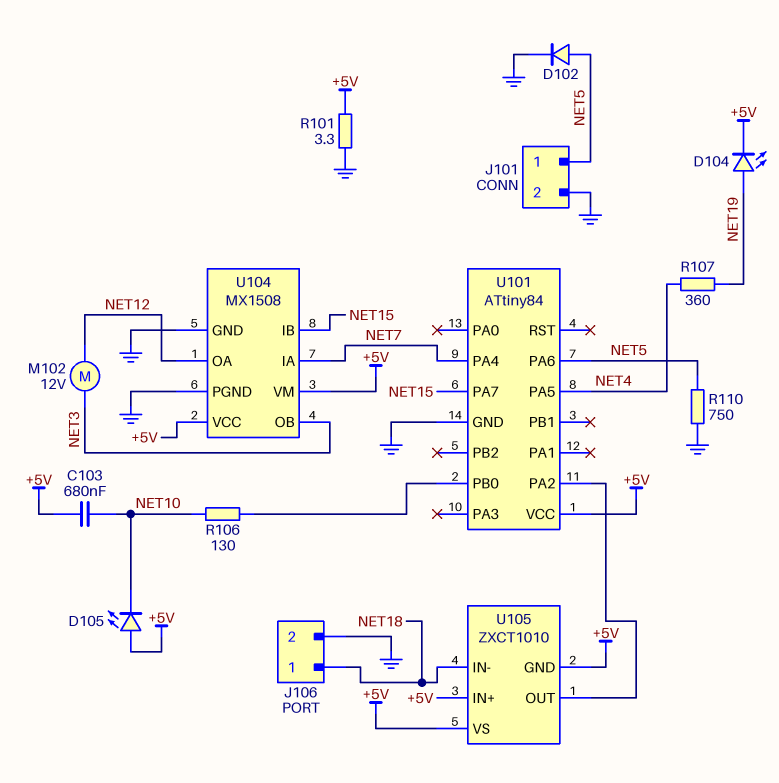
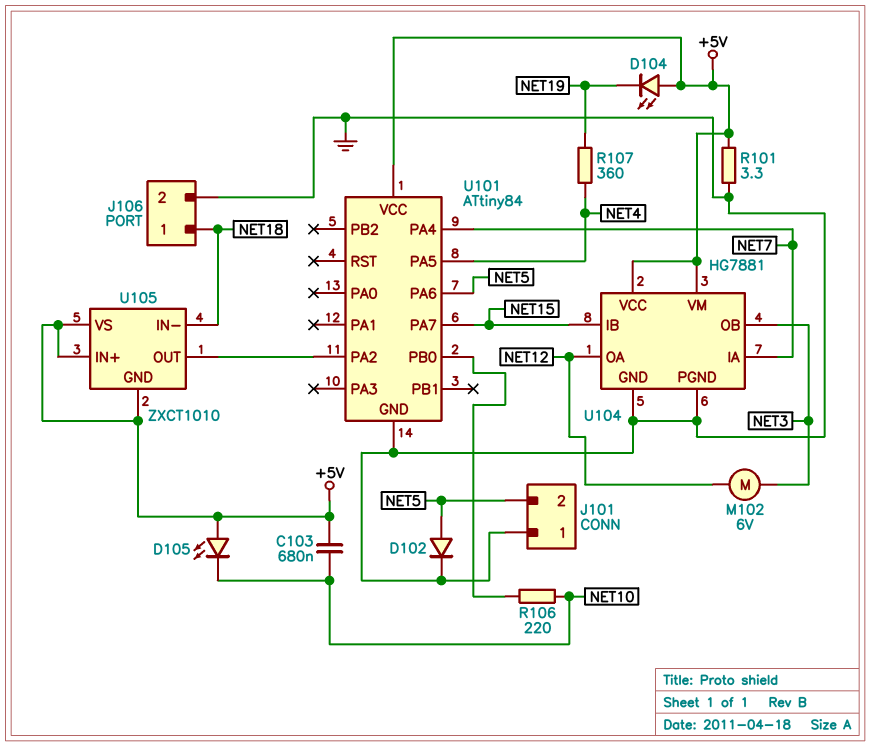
D104: LED (A NET19, K +5V) -> LED (A +5V, K NET19)
J101 pin 1: NET5 -> GND
J101 pin 2: GND -> NET5
M102: motor 12V (NET3, NET12) -> motor 6V (NET3, NET12)
R106: 130 (NET10, U101/PB0) -> 220 (NET10, U101/PB0)
R110: 750 (GND, NET5) -> none
U104: MX1508 -> HG7881

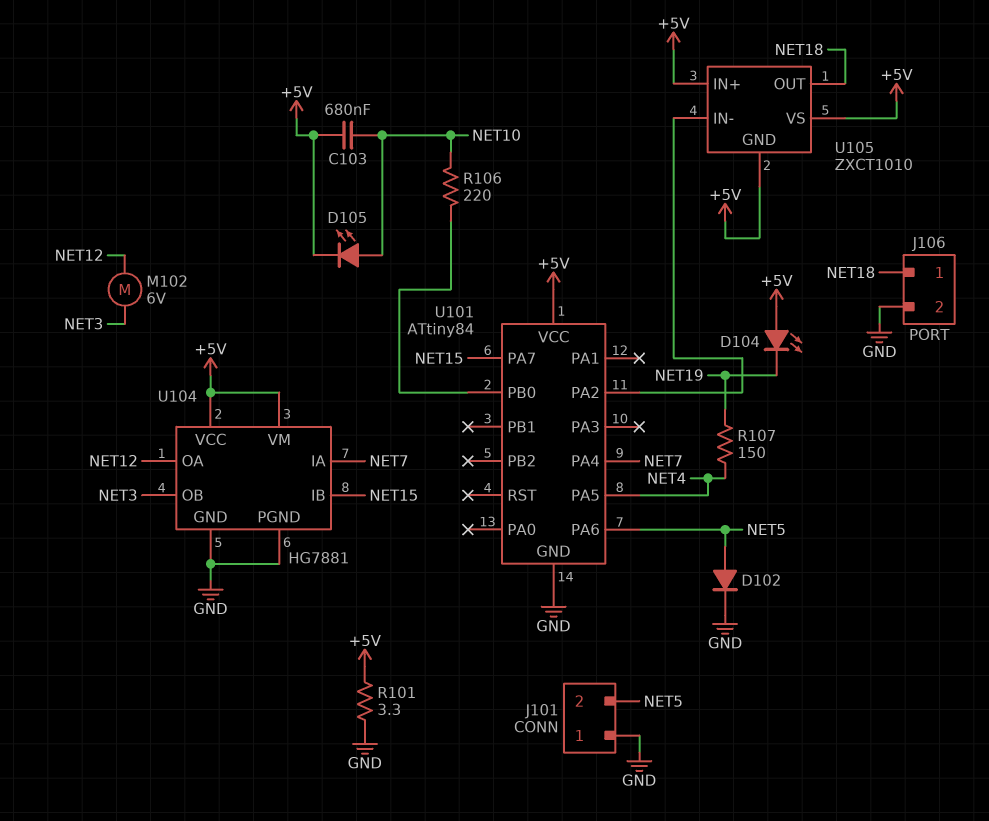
D105: LED (A +5V, K NET10) -> LED (A NET10, K +5V)
R107: 360 (NET4, NET19) -> 150 (NET4, NET19)
U105 pin IN-: NET18 -> U101/PA2
U105 pin OUT: U101/PA2 -> NET18

